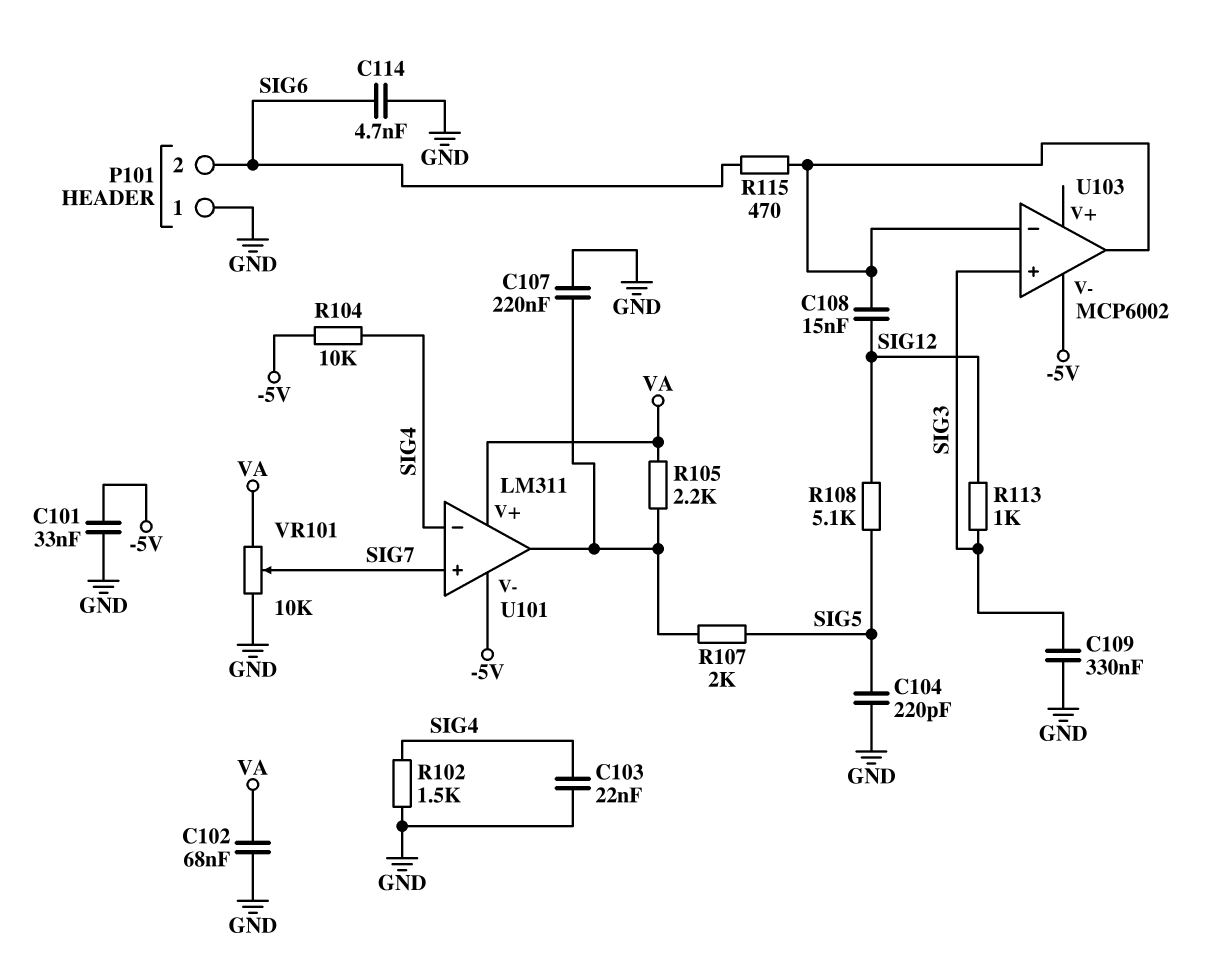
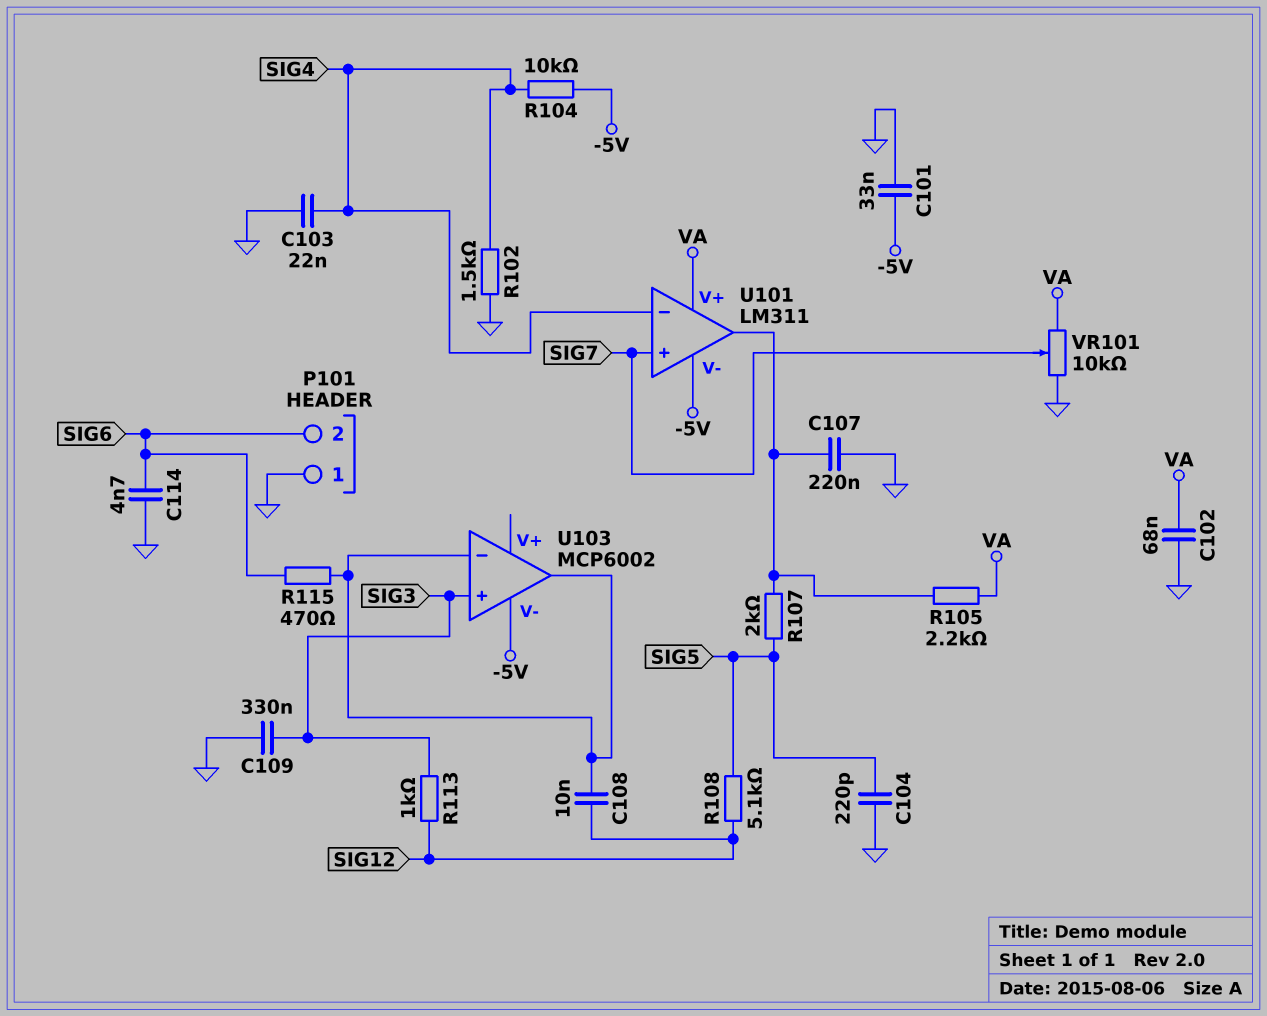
C108: 15nF (SIG12, U103/in-) -> 10nF (SIG12, U103/in-)

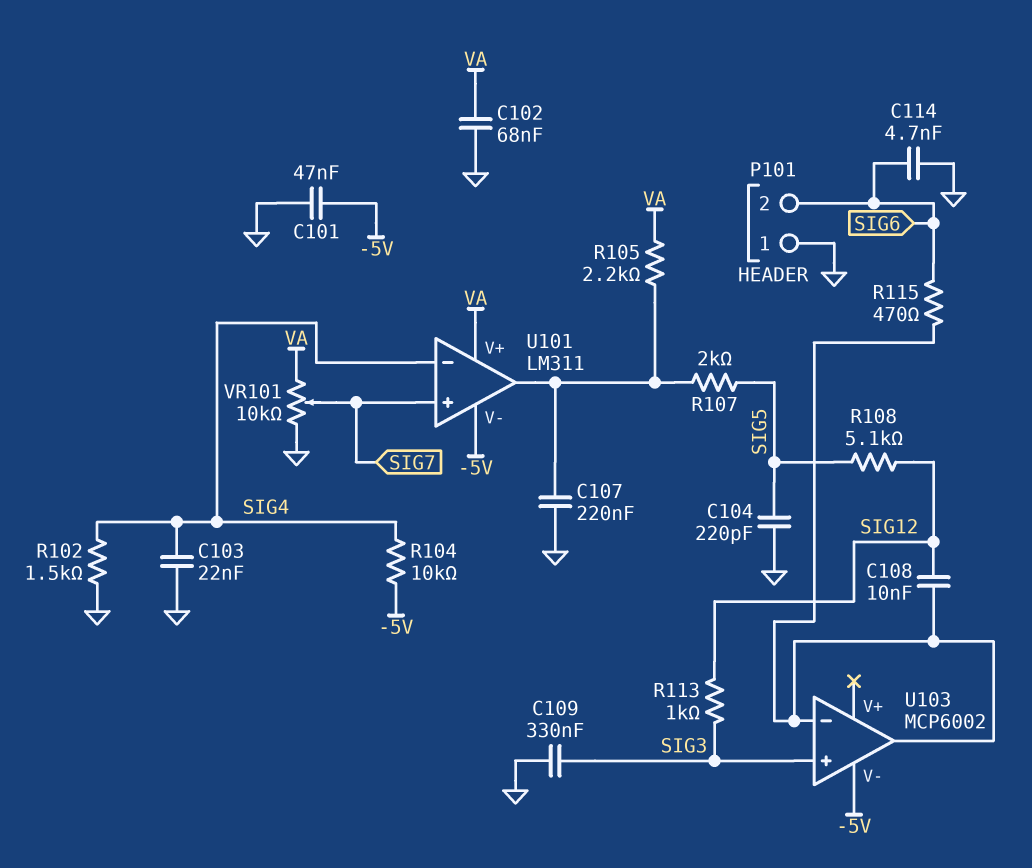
C101: 33nF (-5V, GND) -> 47nF (-5V, GND)

